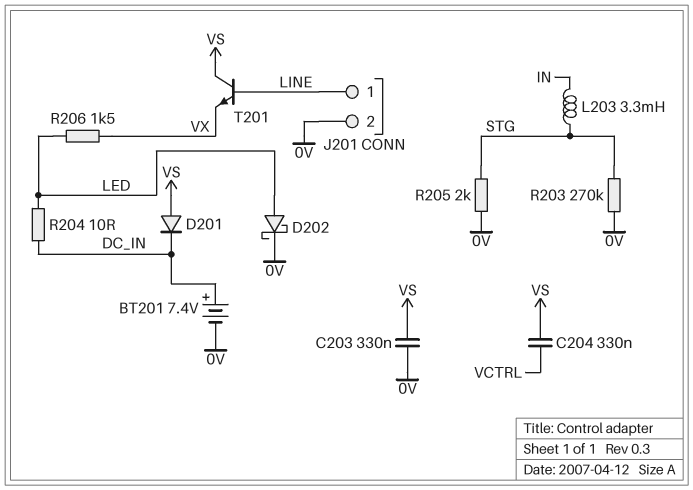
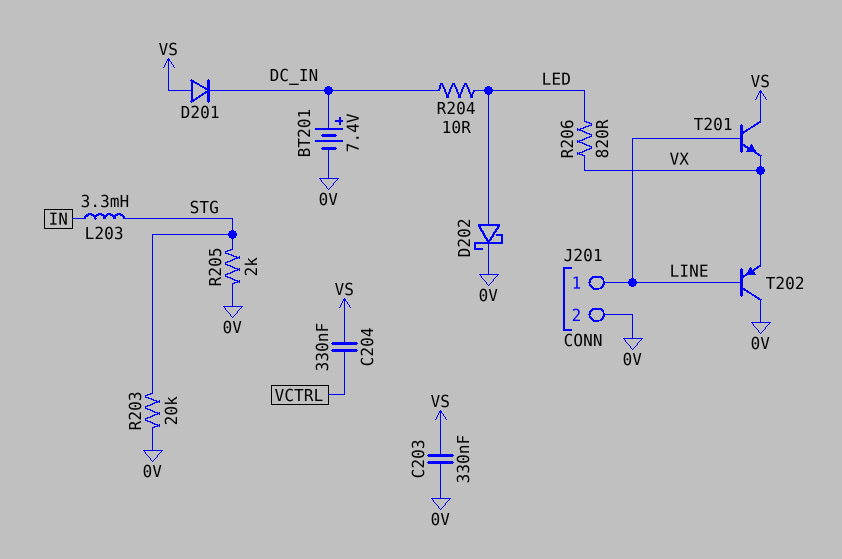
R203: 270k (0V, STG) -> 20k (0V, STG)
R206: 1.5k (LED, VX) -> 820 (LED, VX)
T202: none -> PNP (B LINE, C 0V, E VX)

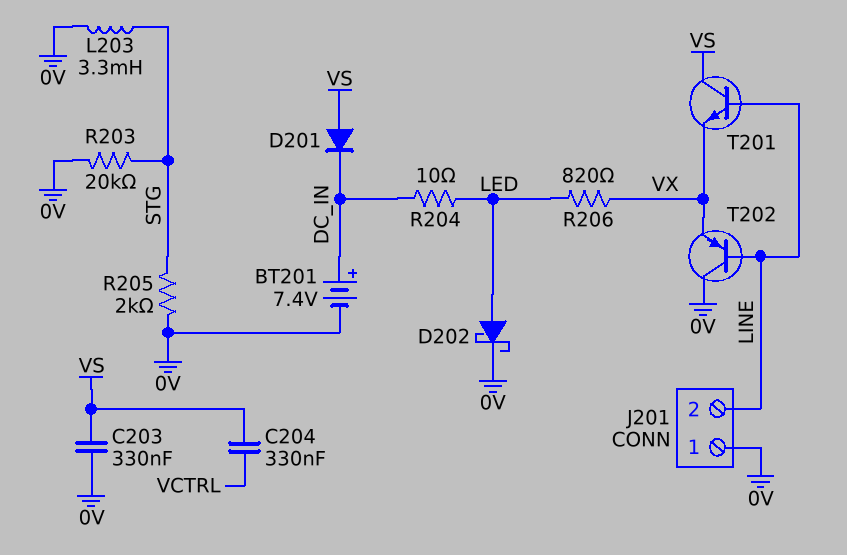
J201 pin 1: LINE -> 0V
J201 pin 2: 0V -> LINE
L203: 3.3mH (IN, STG) -> 3.3mH (0V, STG)

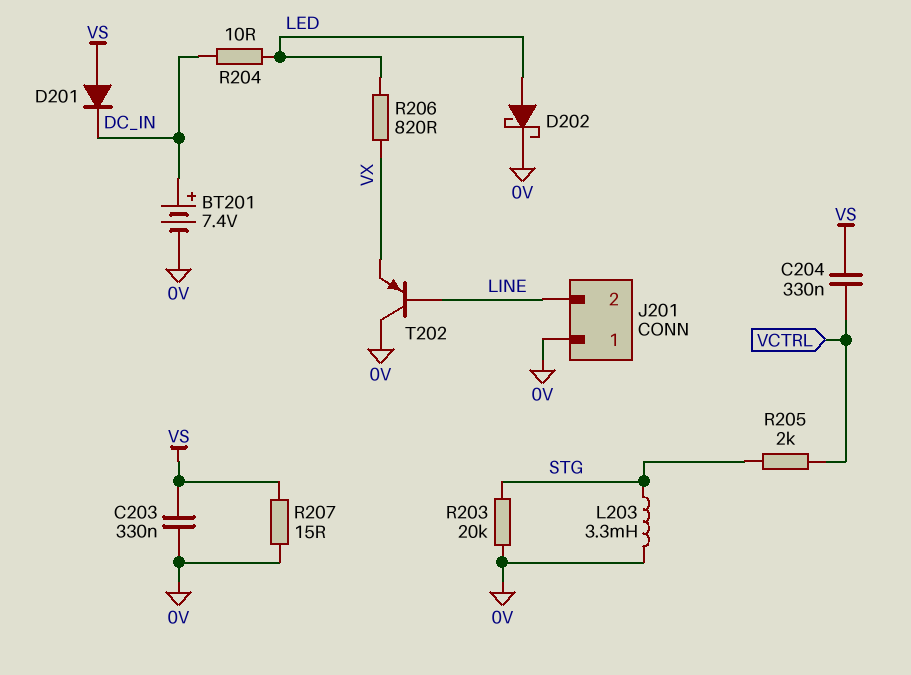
R205: 2k (0V, STG) -> 2k (STG, VCTRL)
R207: none -> 15 (0V, VS)
T201: NPN (B LINE, C VS, E VX) -> none

